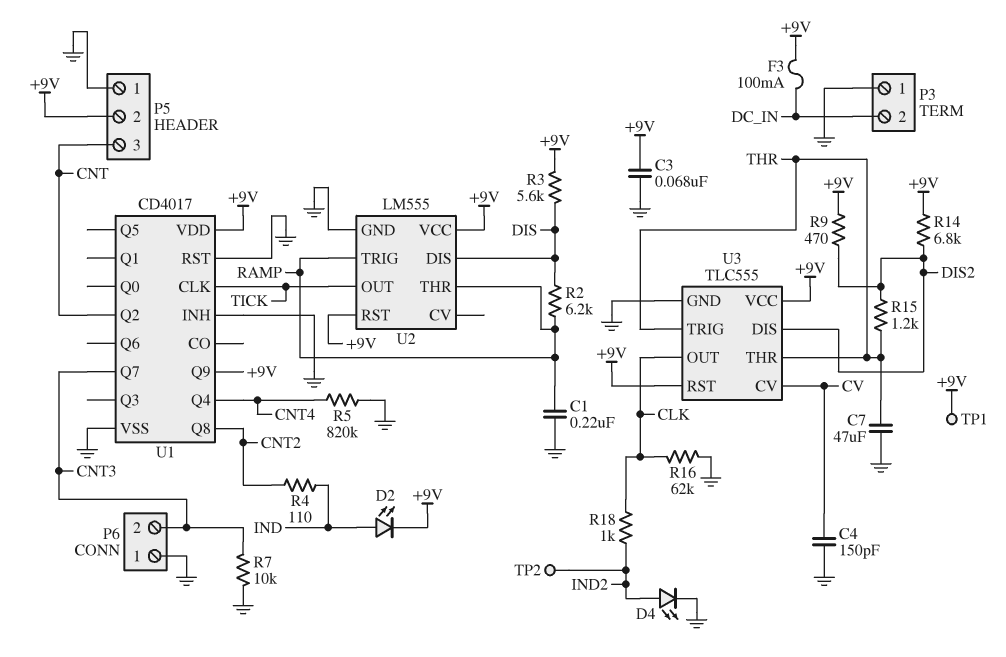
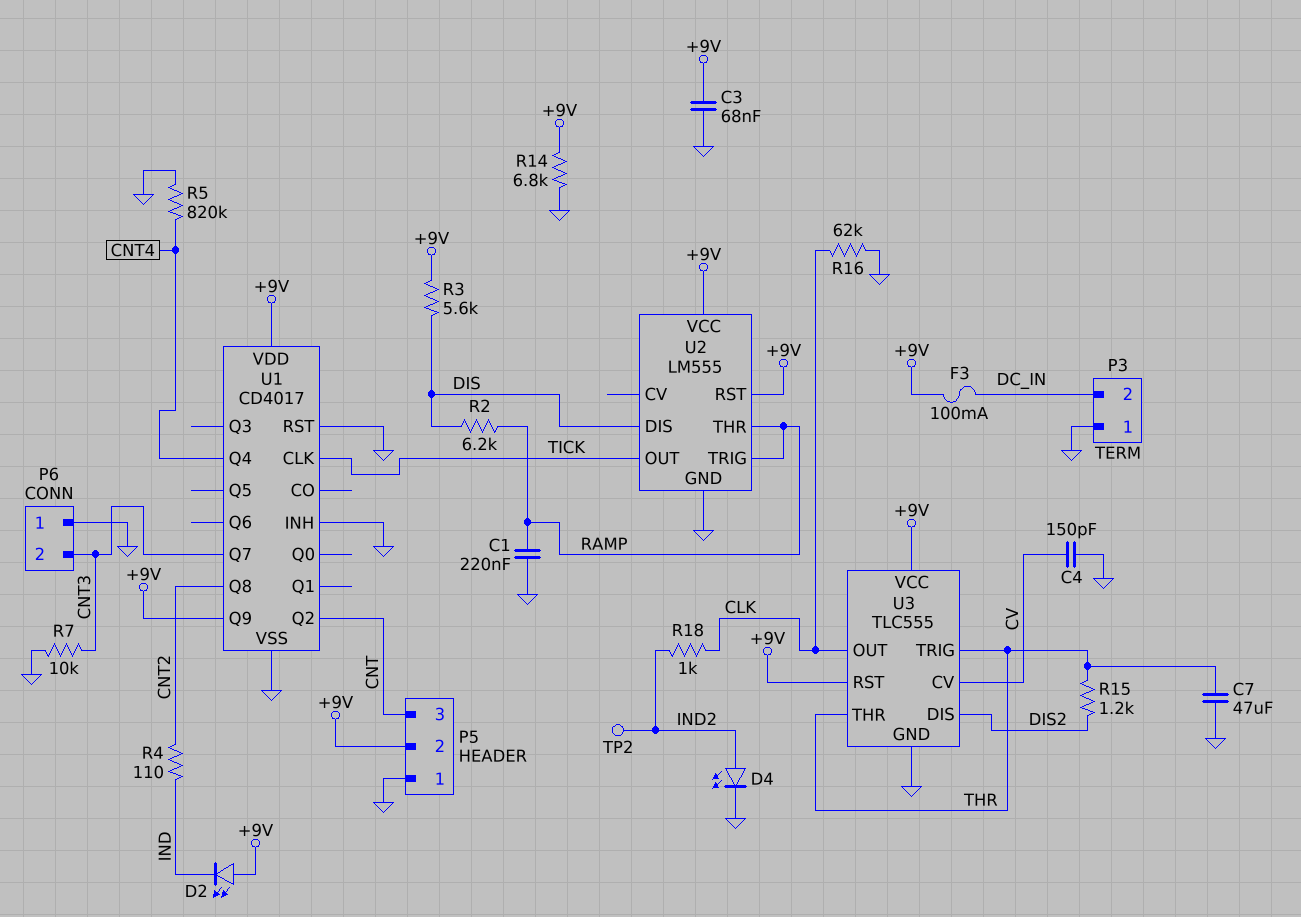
D2: LED (A IND, K +9V) -> LED (A +9V, K IND)
R9: 470 (+9V, DIS2) -> none
R14: 6.8k (+9V, DIS2) -> 6.8k (+9V, GND)
TP1: test point (+9V) -> none

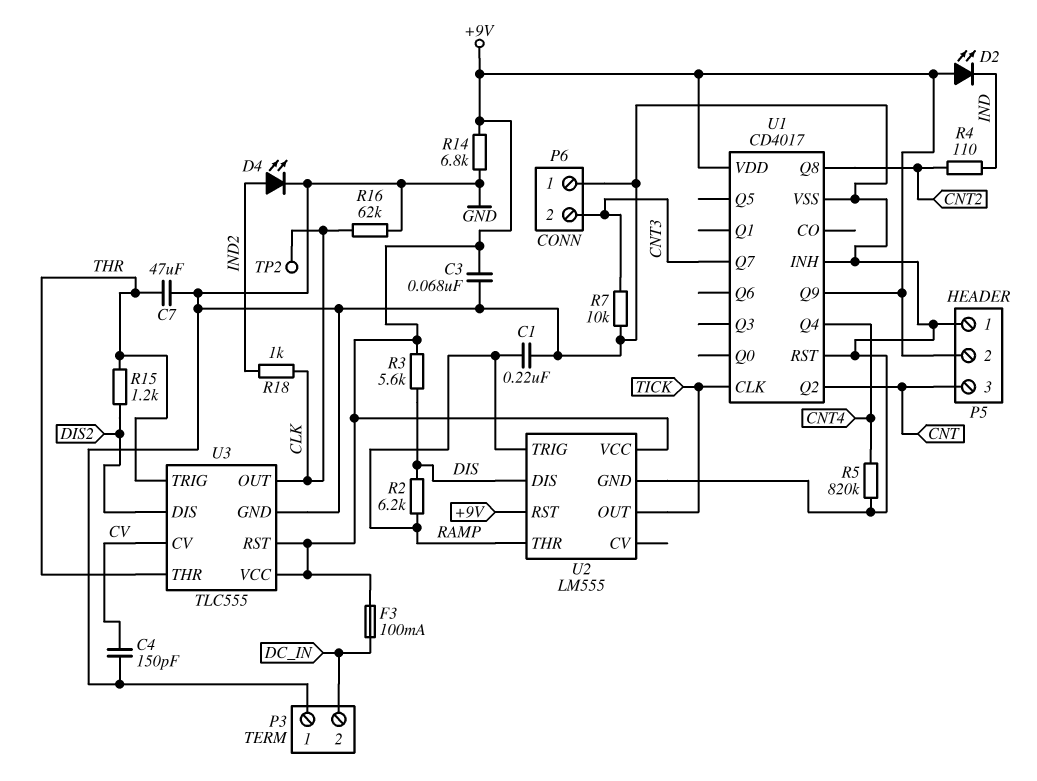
TP2: test point (IND2) -> test point (CLK)

